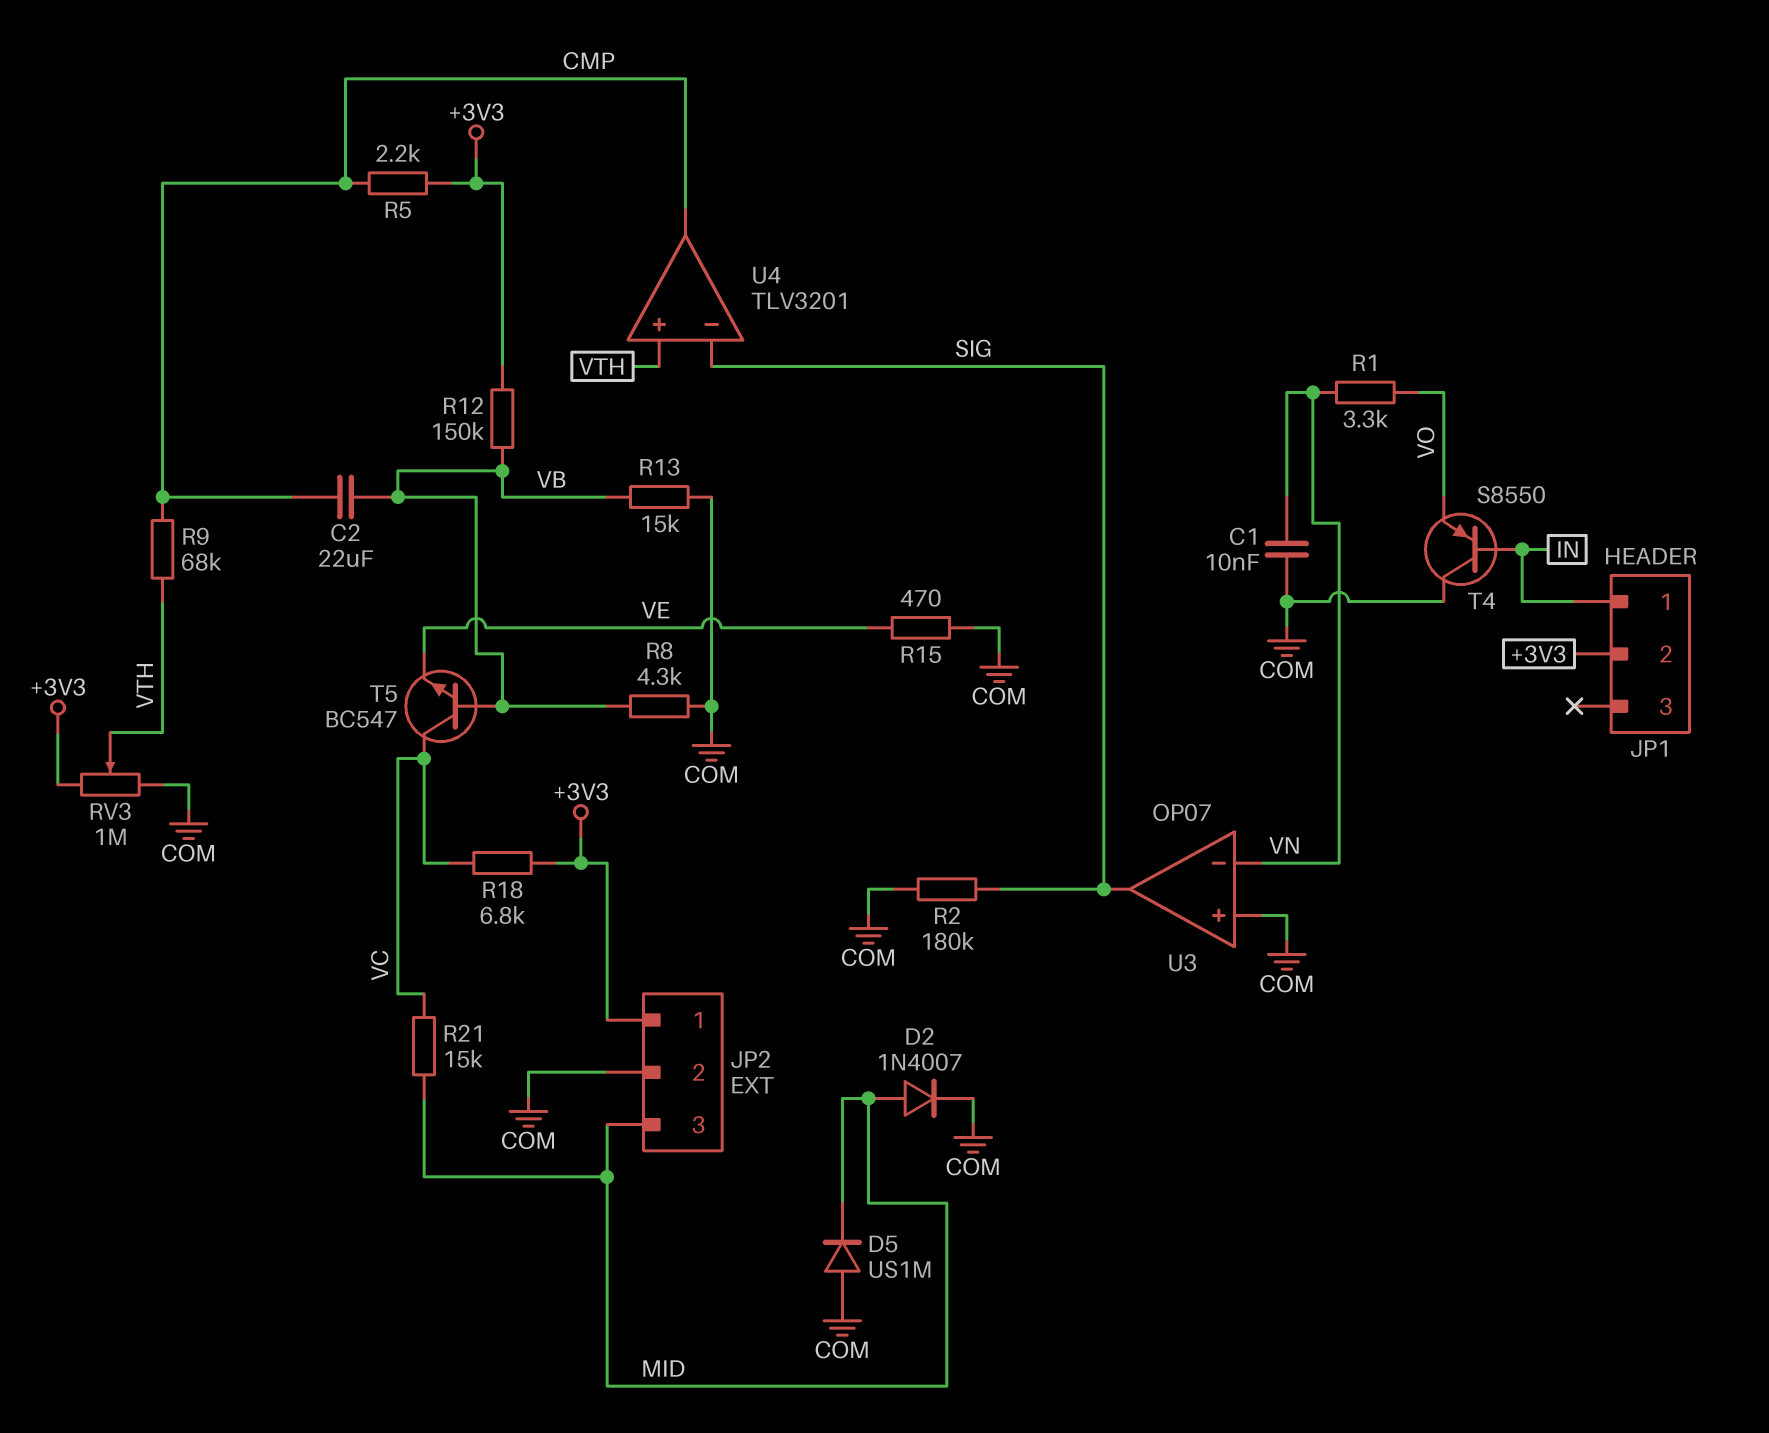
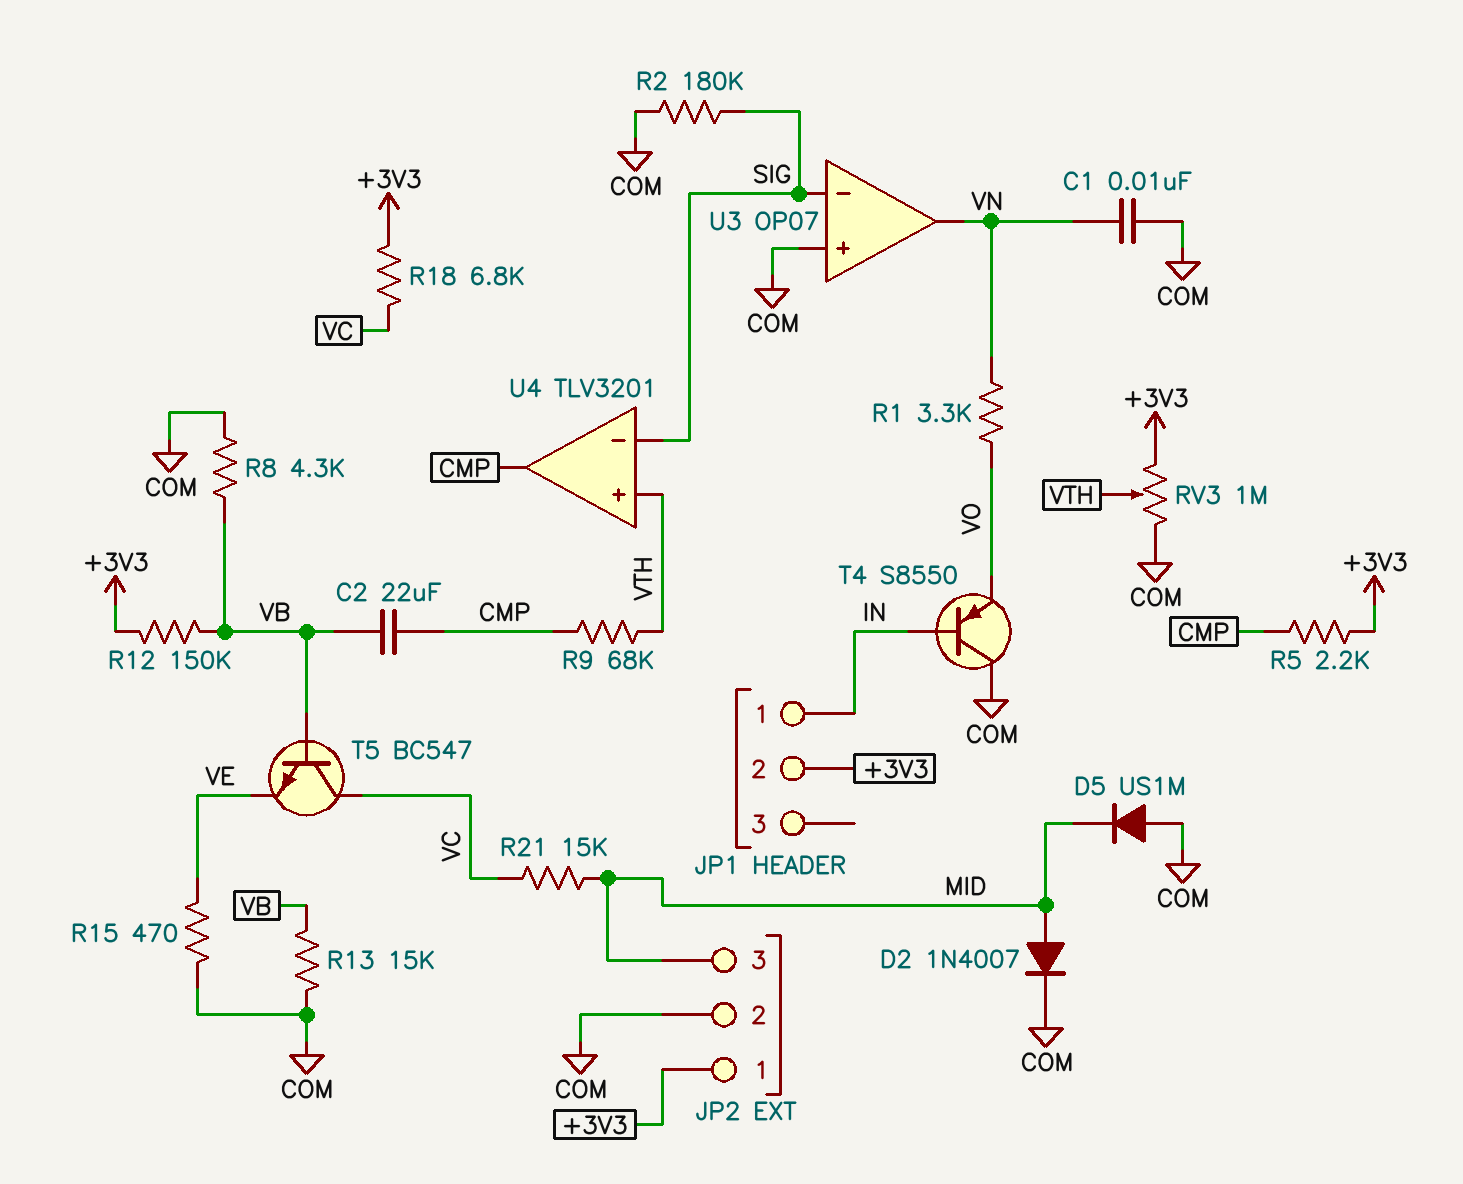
U3 pin in-: VN -> SIG
U3 pin out: SIG -> VN

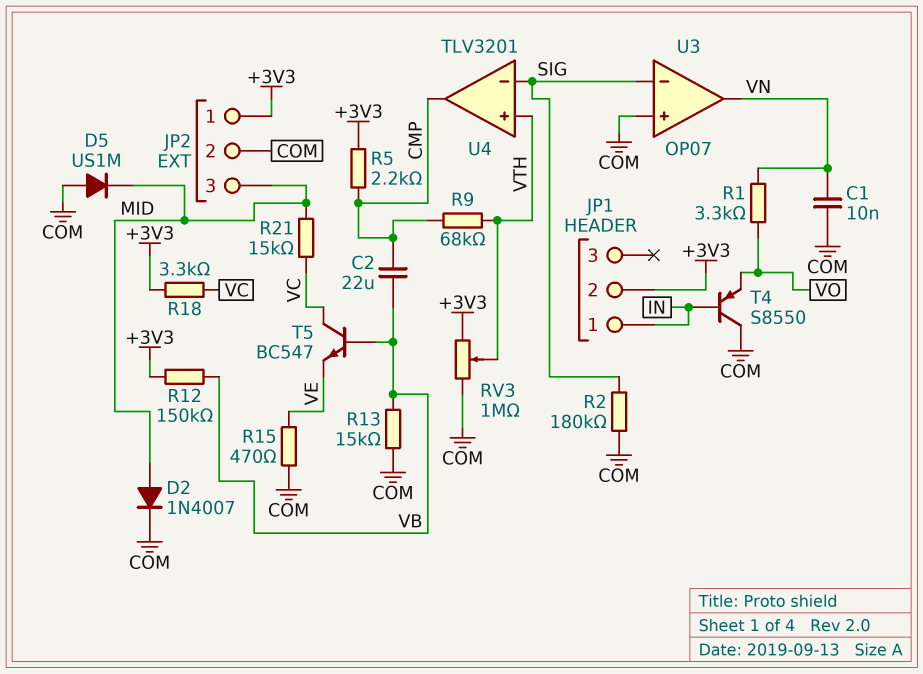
R8: 4.3k (COM, VB) -> none
R18: 6.8k (+3V3, VC) -> 3.3k (+3V3, VC)

